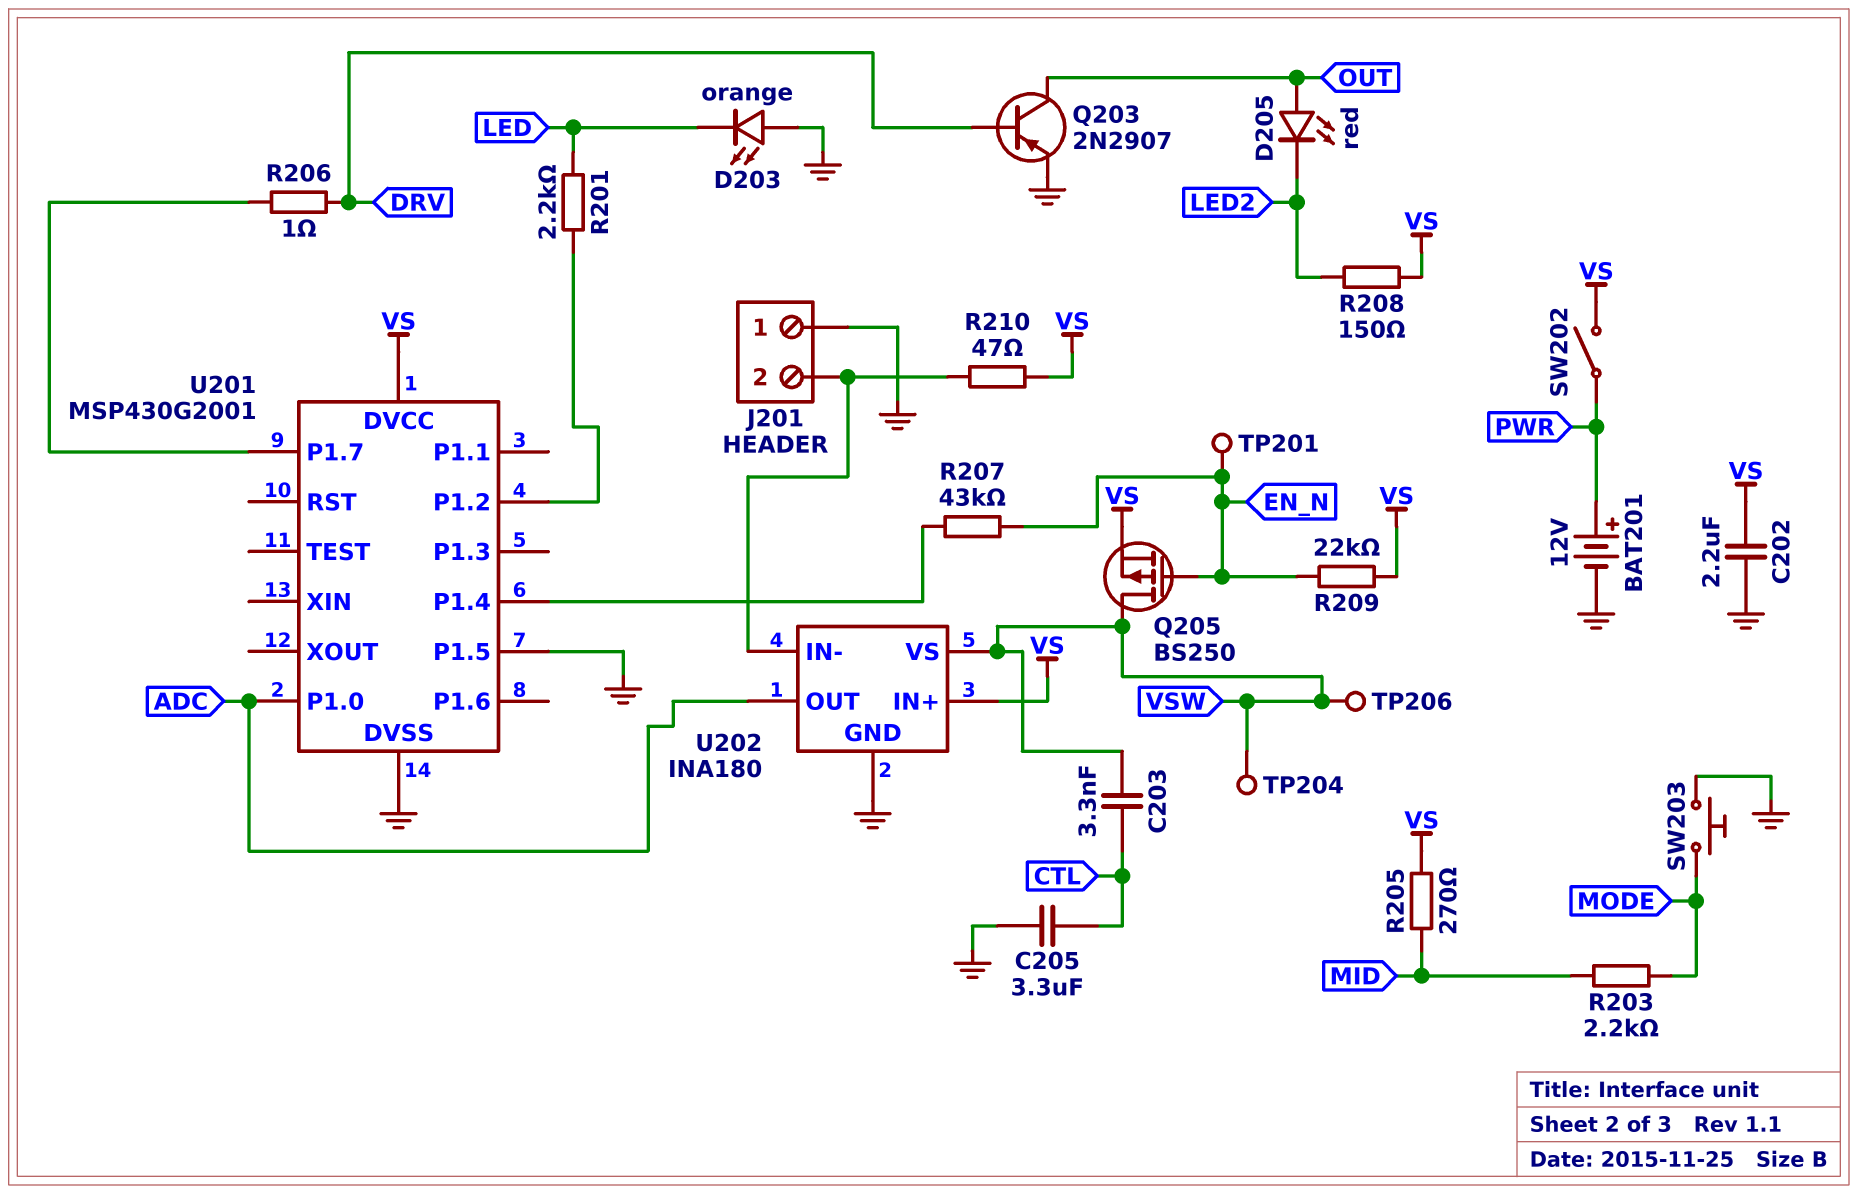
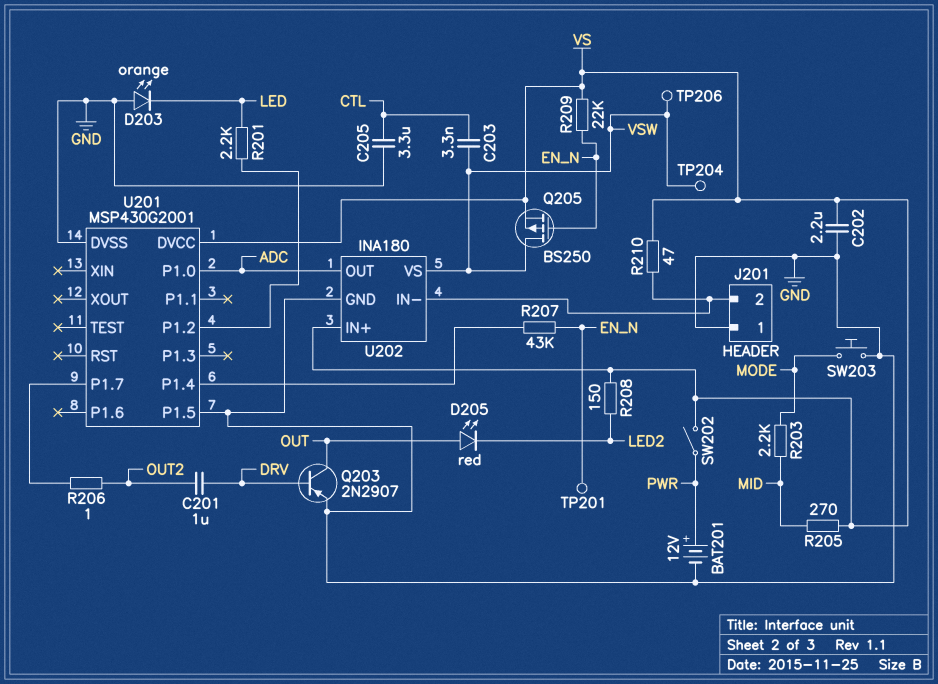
C201: none -> 1uF (DRV, OUT2)
R206: 1 (DRV, U201/P1.7) -> 1 (OUT2, U201/P1.7)

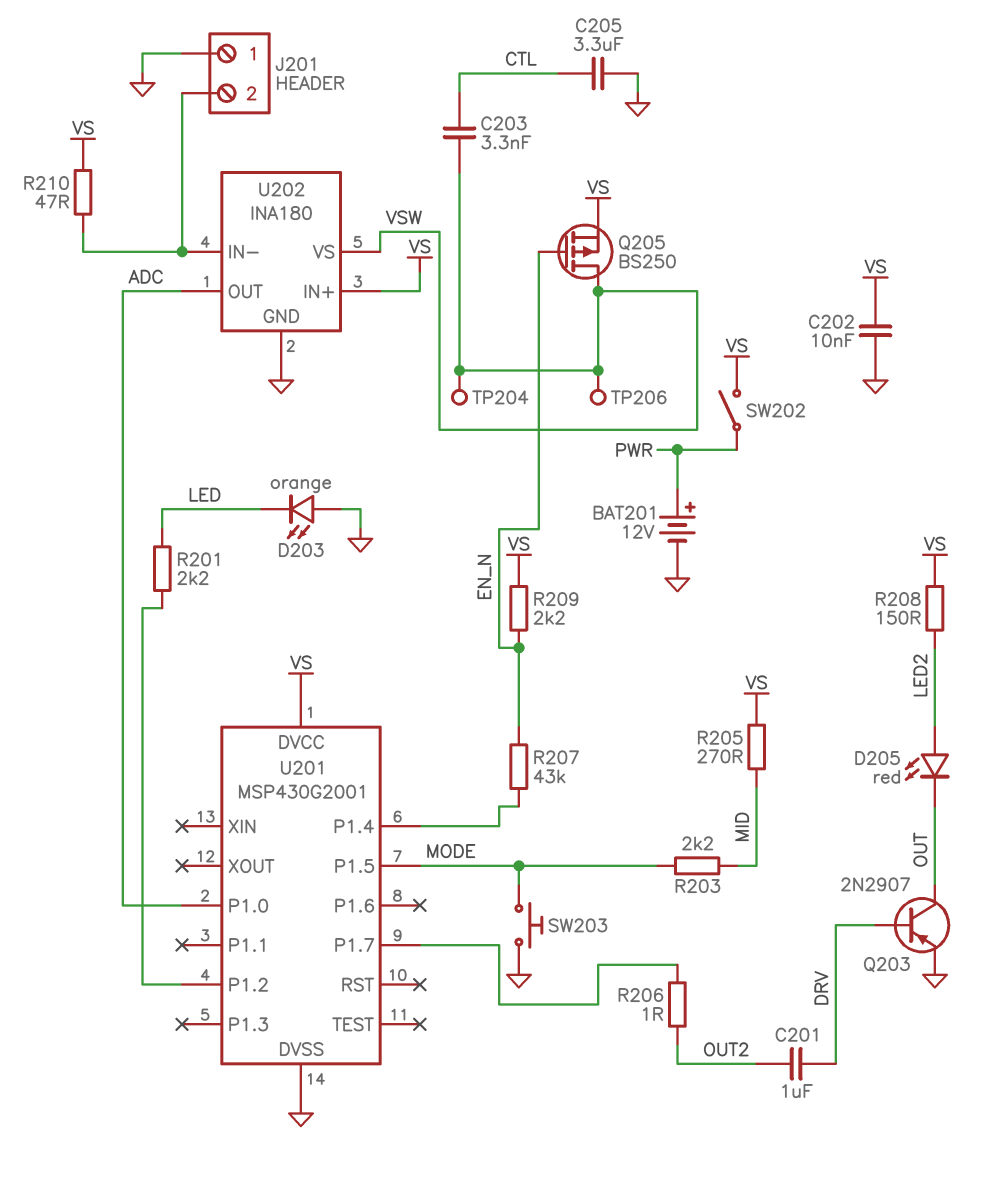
C202: 2.2uF (GND, VS) -> 10nF (GND, VS)
D205: LED red (A OUT, K LED2) -> LED red (A LED2, K OUT)
R209: 22k (EN_N, VS) -> 2.2k (EN_N, VS)
TP201: test point (EN_N) -> none
U201 pin P1.5: GND -> MODE

